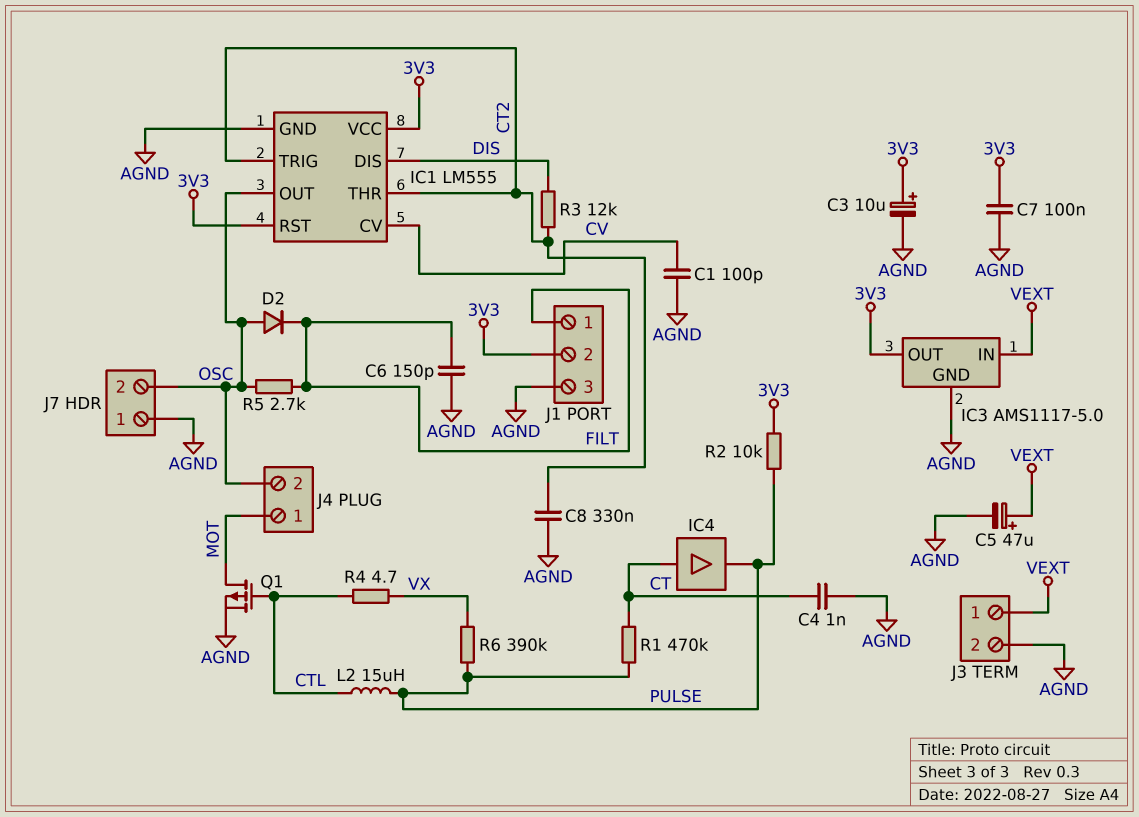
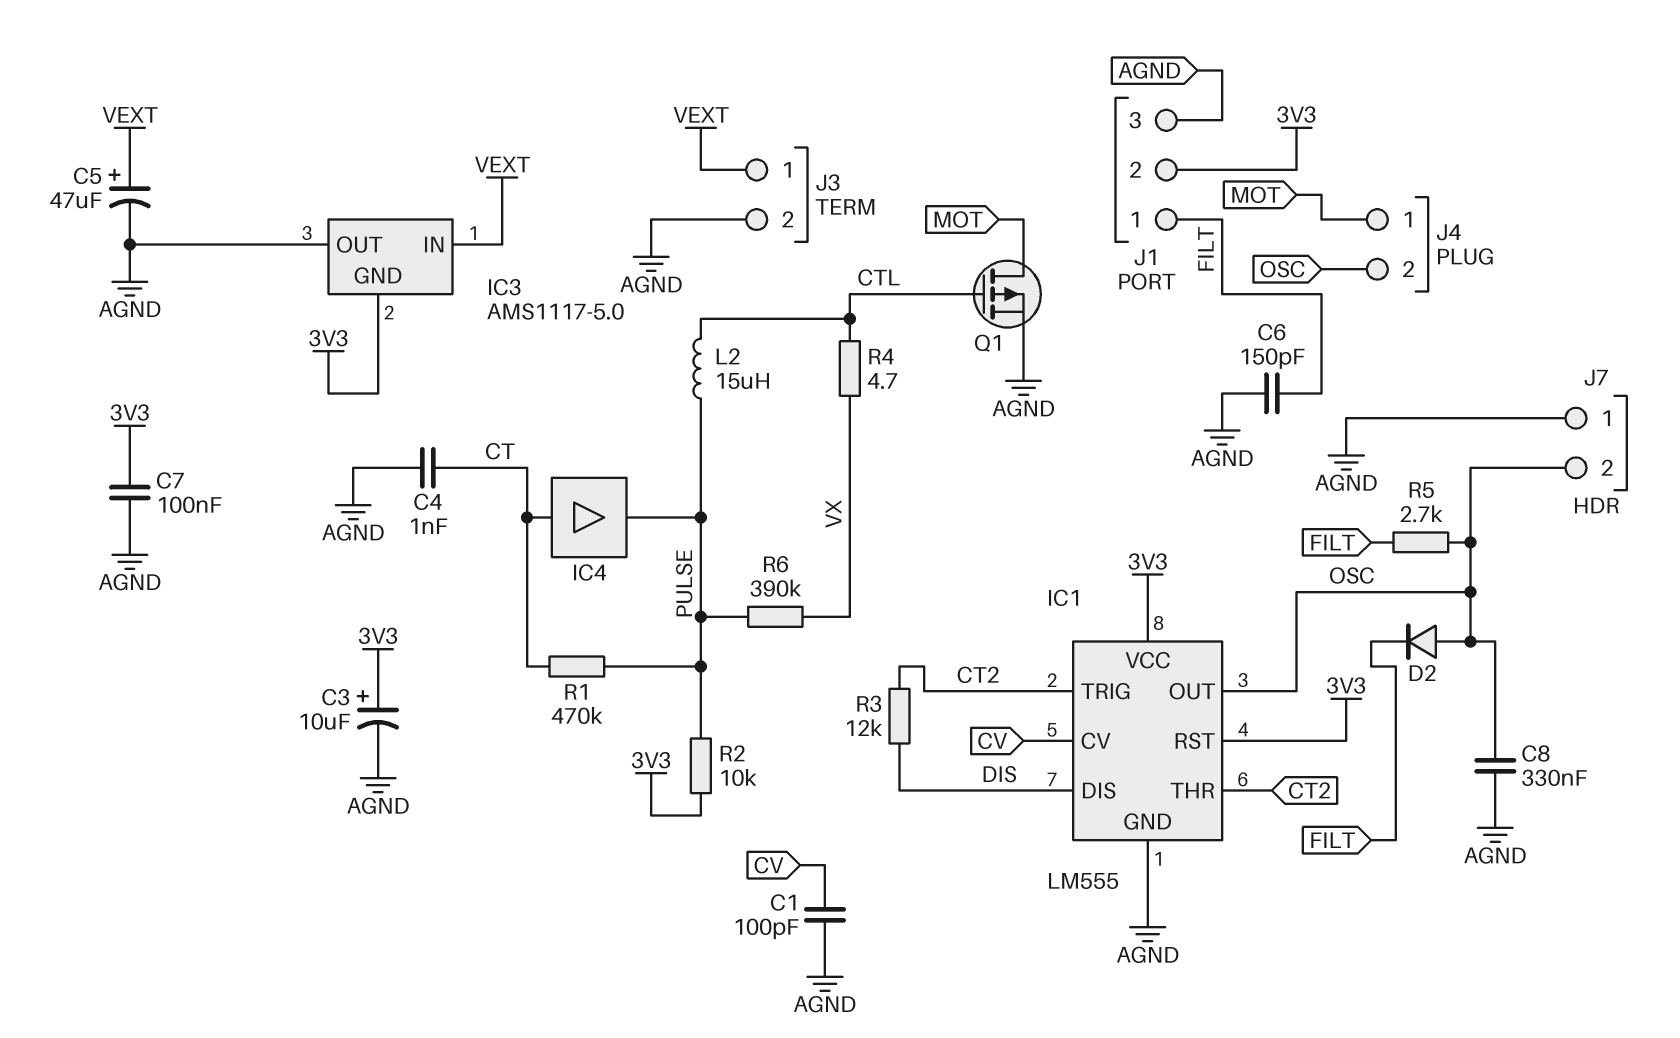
C8: 330nF (AGND, CT2) -> 330nF (AGND, OSC)
IC3 pin GND: AGND -> 3V3
IC3 pin OUT: 3V3 -> AGND

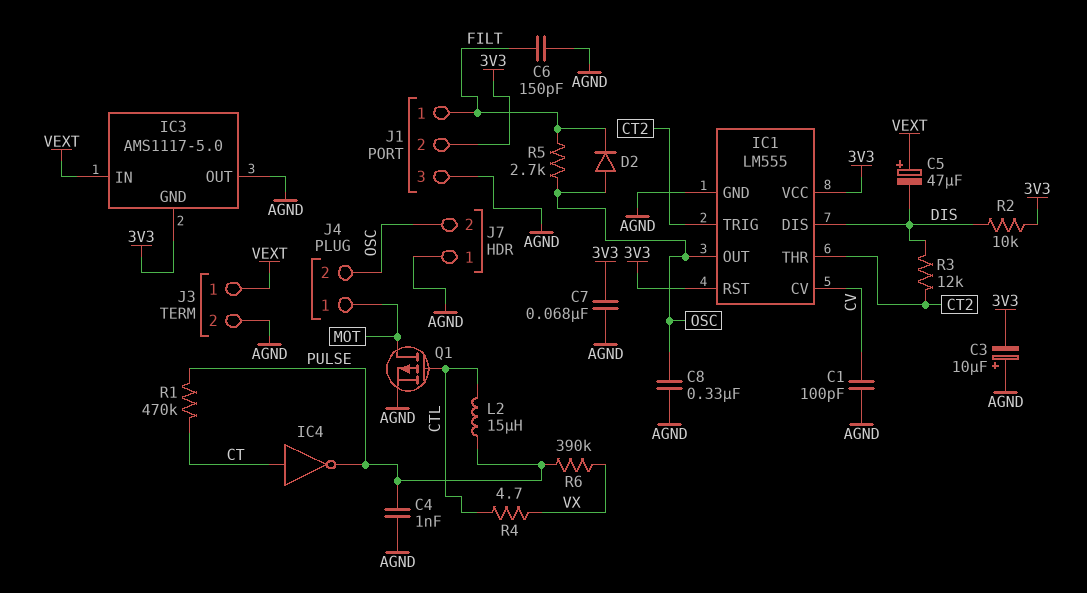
C3: 10uF (plus 3V3, minus AGND) -> 10uF (plus AGND, minus 3V3)
C4: 1nF (AGND, CT) -> 1nF (AGND, PULSE)
C5: 47uF (plus VEXT, minus AGND) -> 47uF (plus VEXT, minus DIS)
C7: 100nF (3V3, AGND) -> 68nF (3V3, AGND)
IC4: buffer (in CT, out PULSE) -> NOT (in CT, out PULSE)
R2: 10k (3V3, PULSE) -> 10k (3V3, DIS)

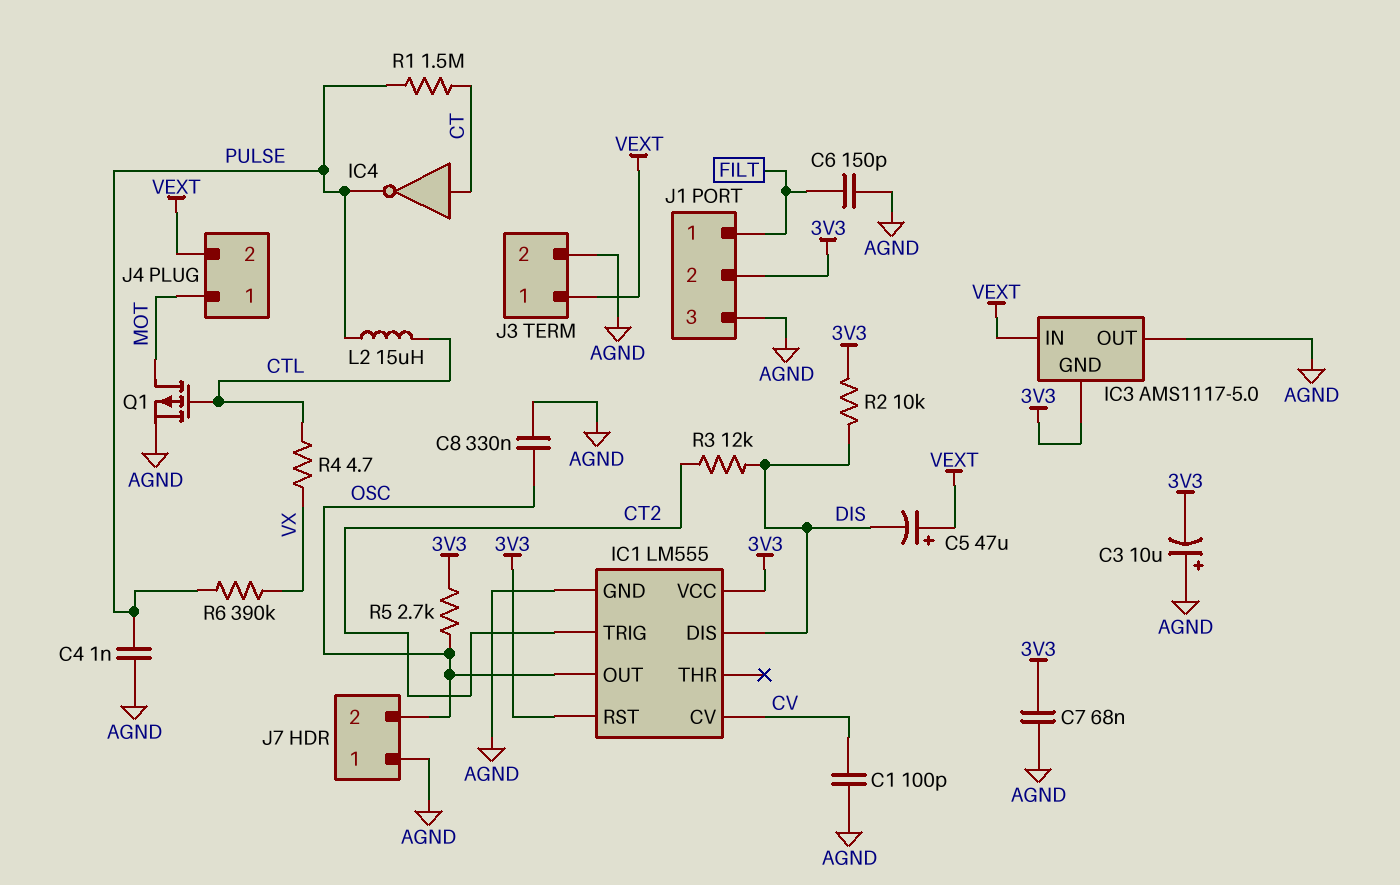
D2: diode (A OSC, K FILT) -> none
IC1 pin THR: CT2 -> none
J4 pin 2: OSC -> VEXT
R1: 470k (CT, PULSE) -> 1.5M (CT, PULSE)
R5: 2.7k (FILT, OSC) -> 2.7k (3V3, OSC)

